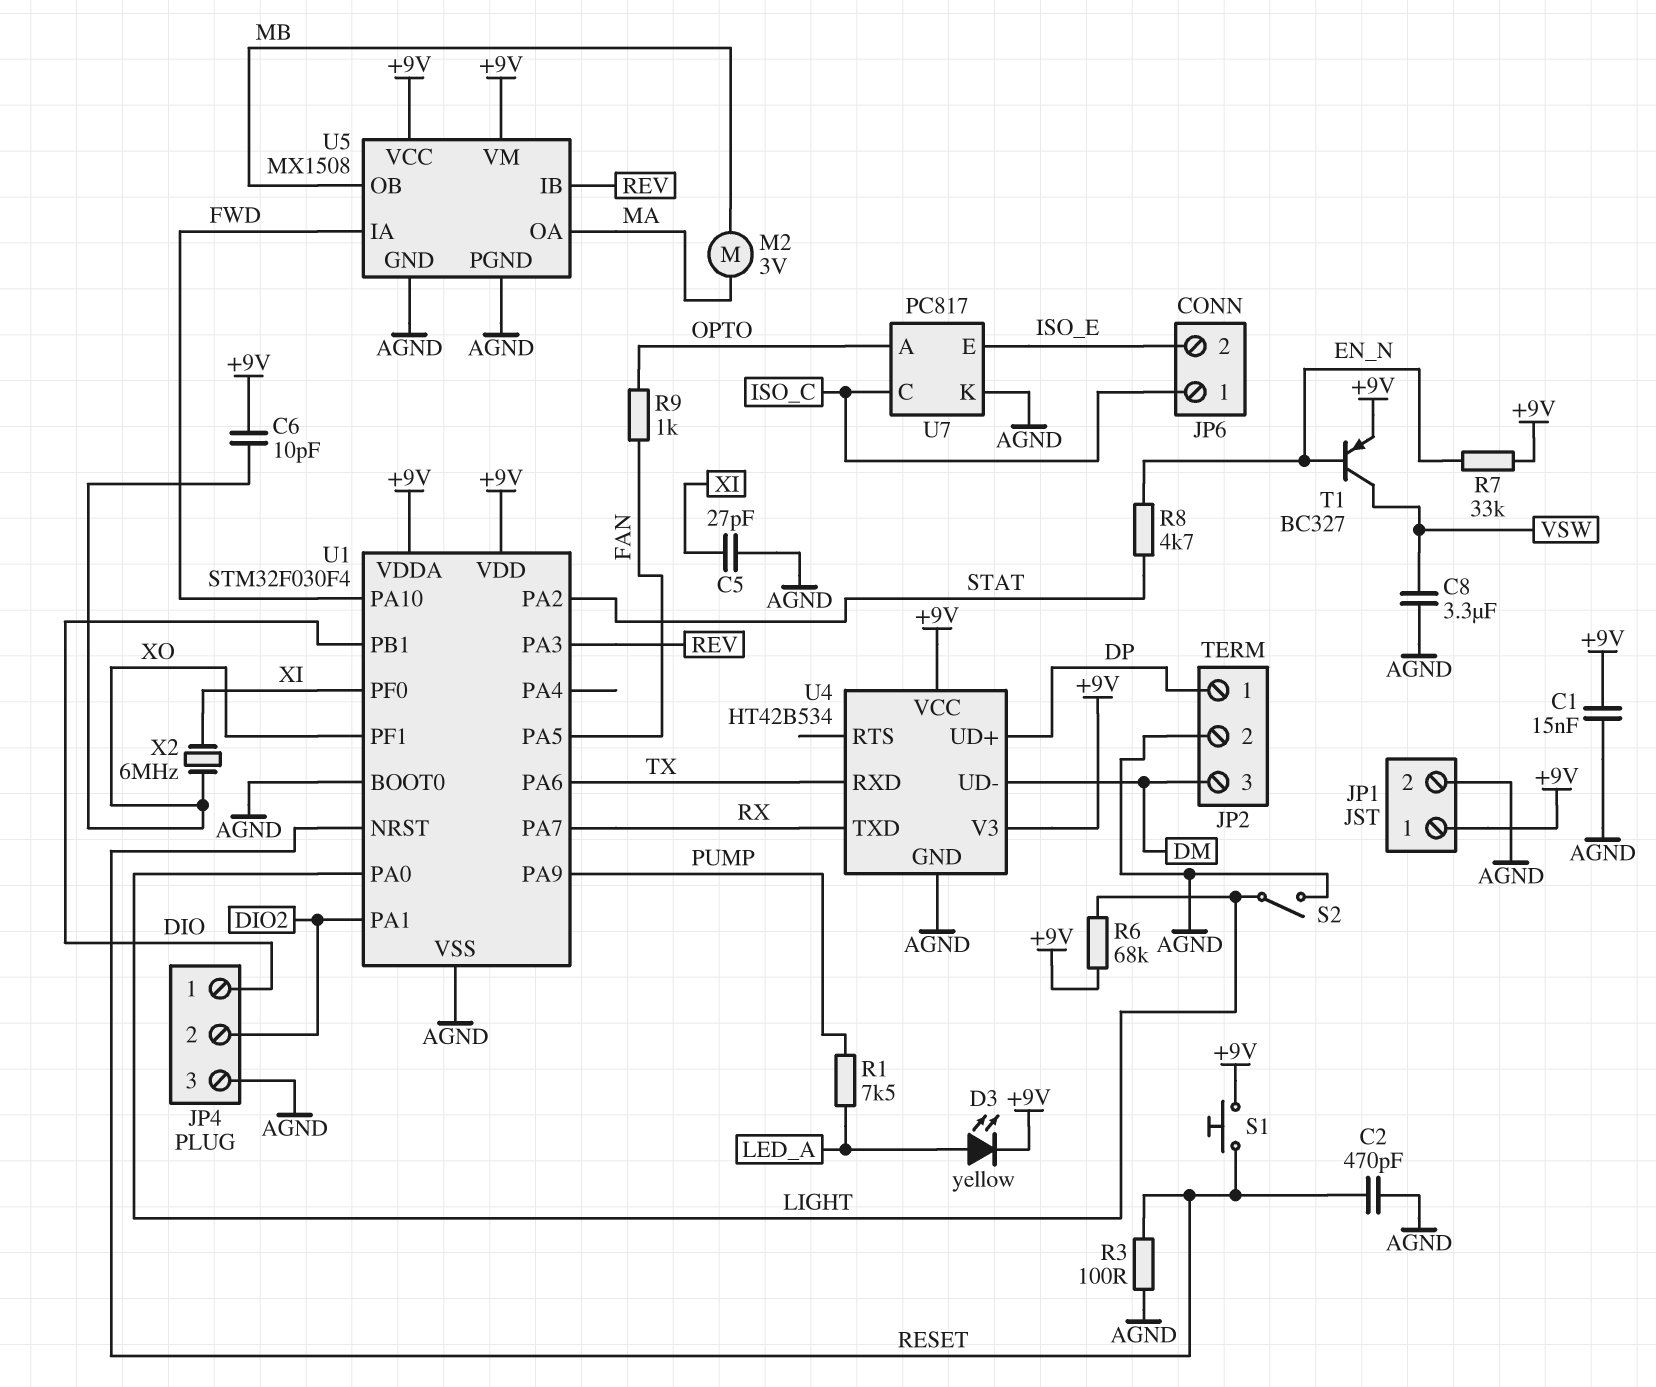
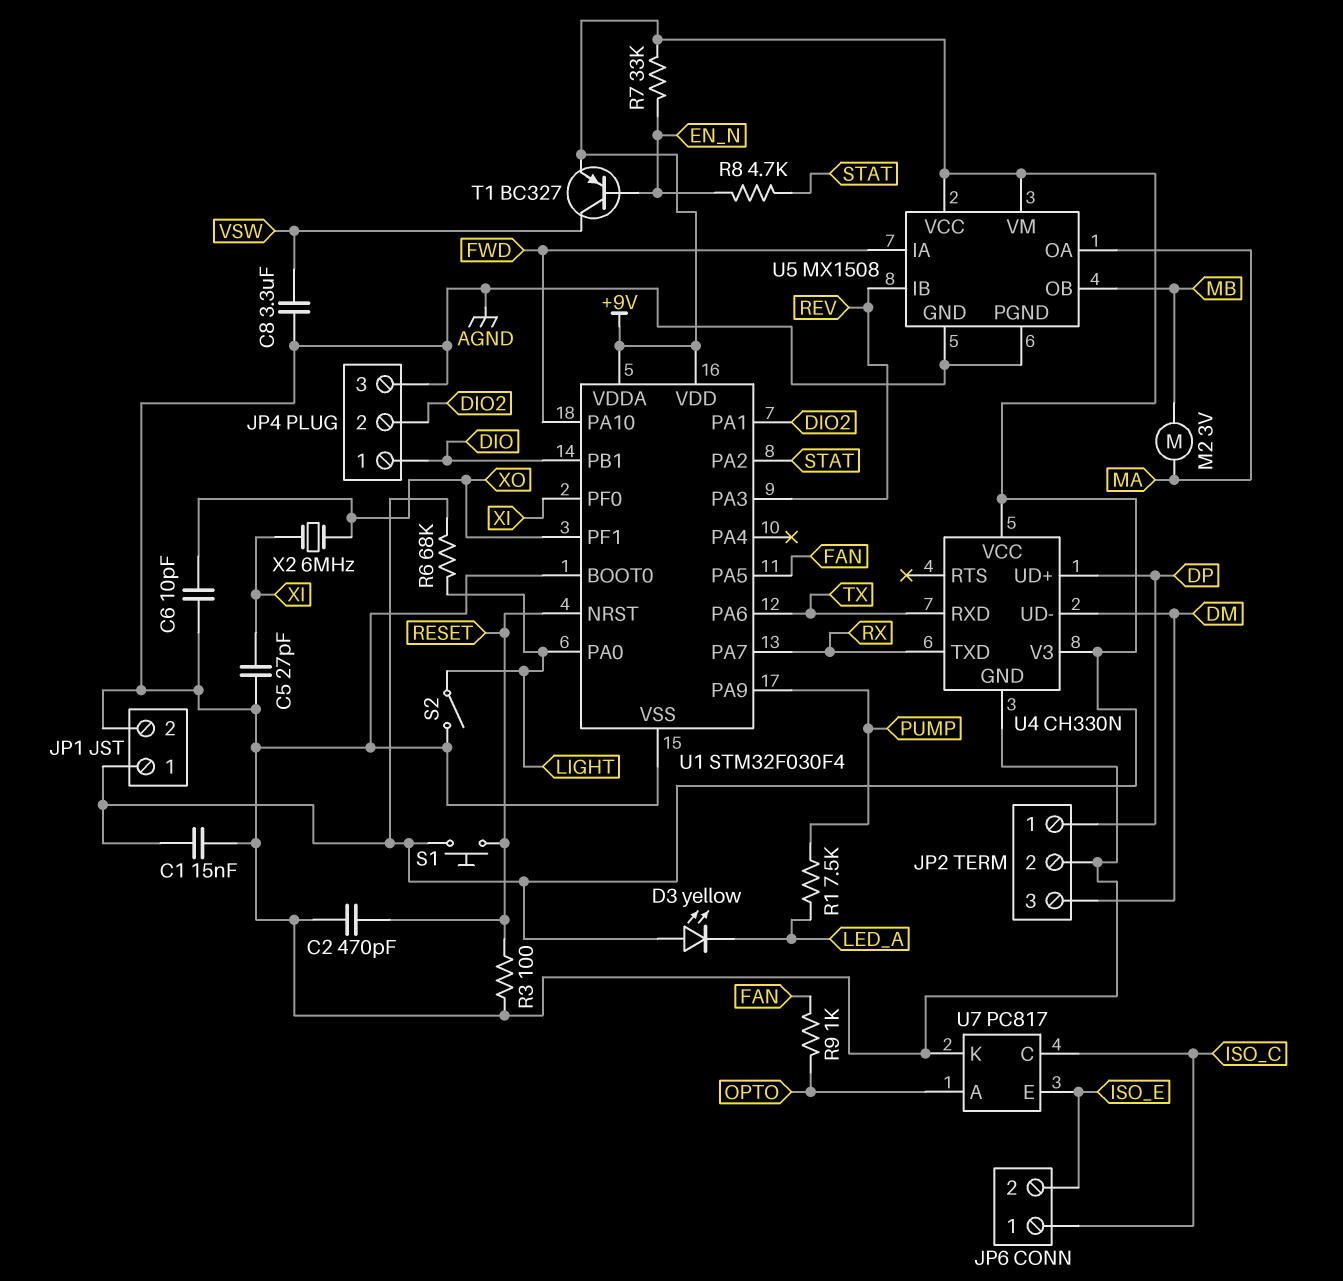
C6: 10pF (+9V, XO) -> 10pF (AGND, XO)
D3: LED yellow (A LED_A, K +9V) -> LED yellow (A +9V, K LED_A)
U4: HT42B534 -> CH330N

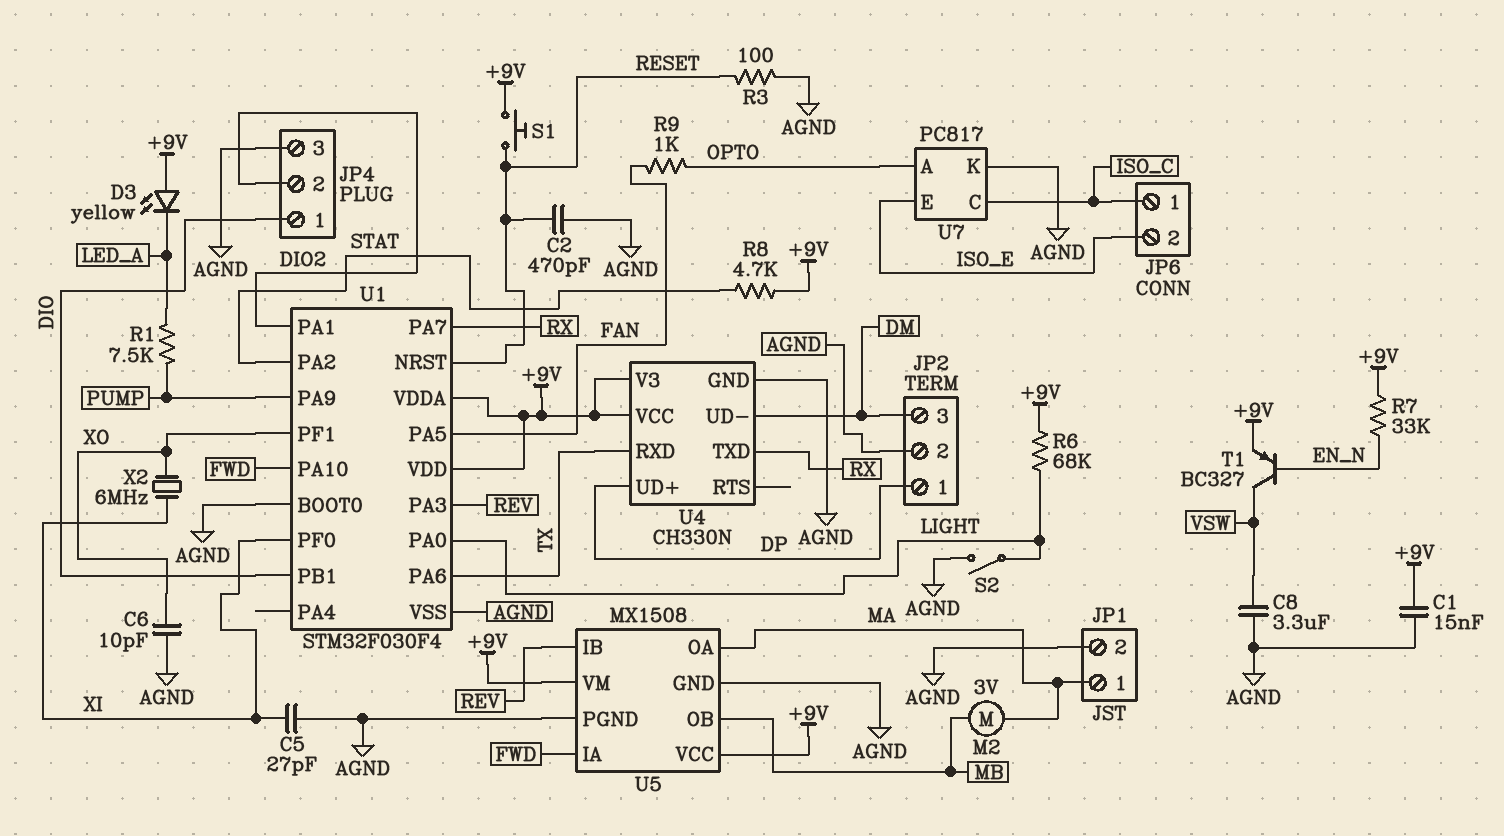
JP1 pin 1: +9V -> MA
R8: 4.7k (EN_N, STAT) -> 4.7k (+9V, STAT)

